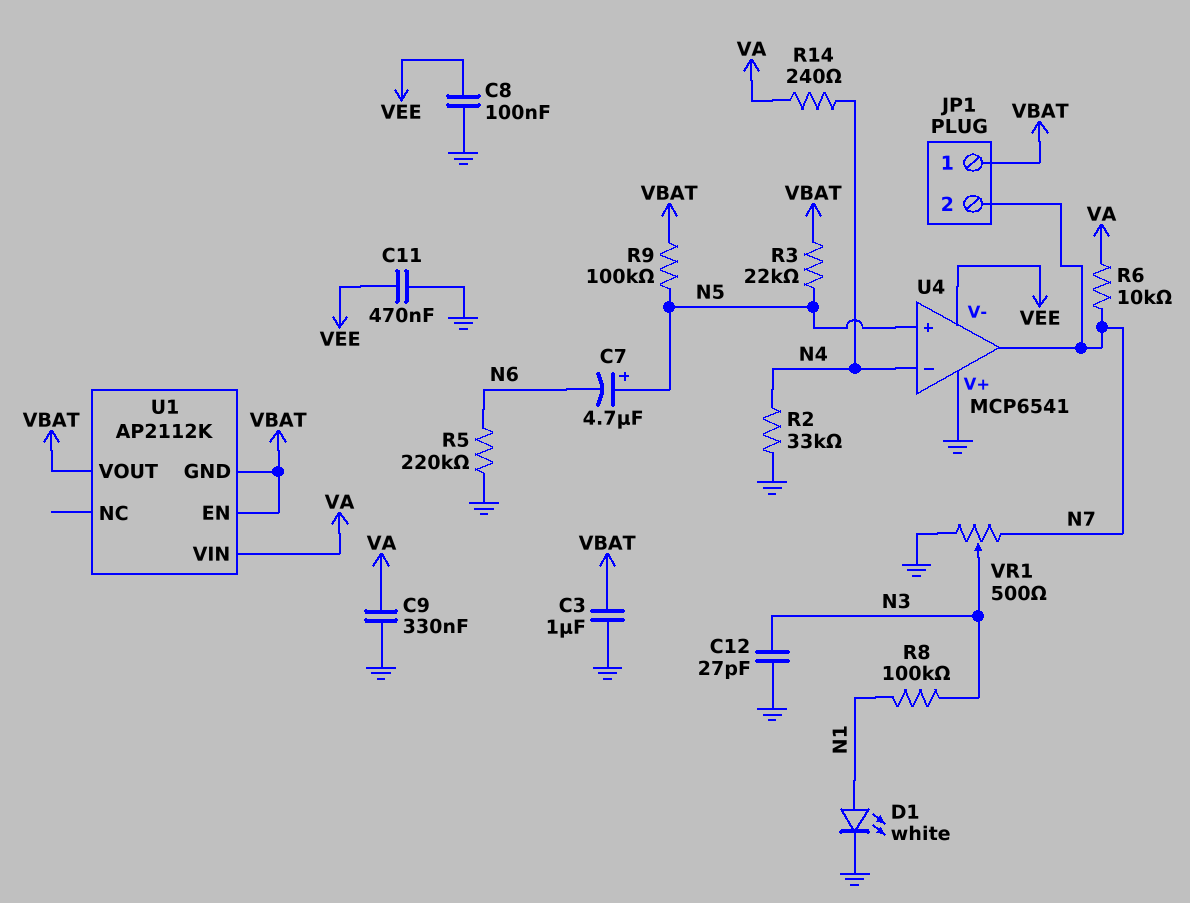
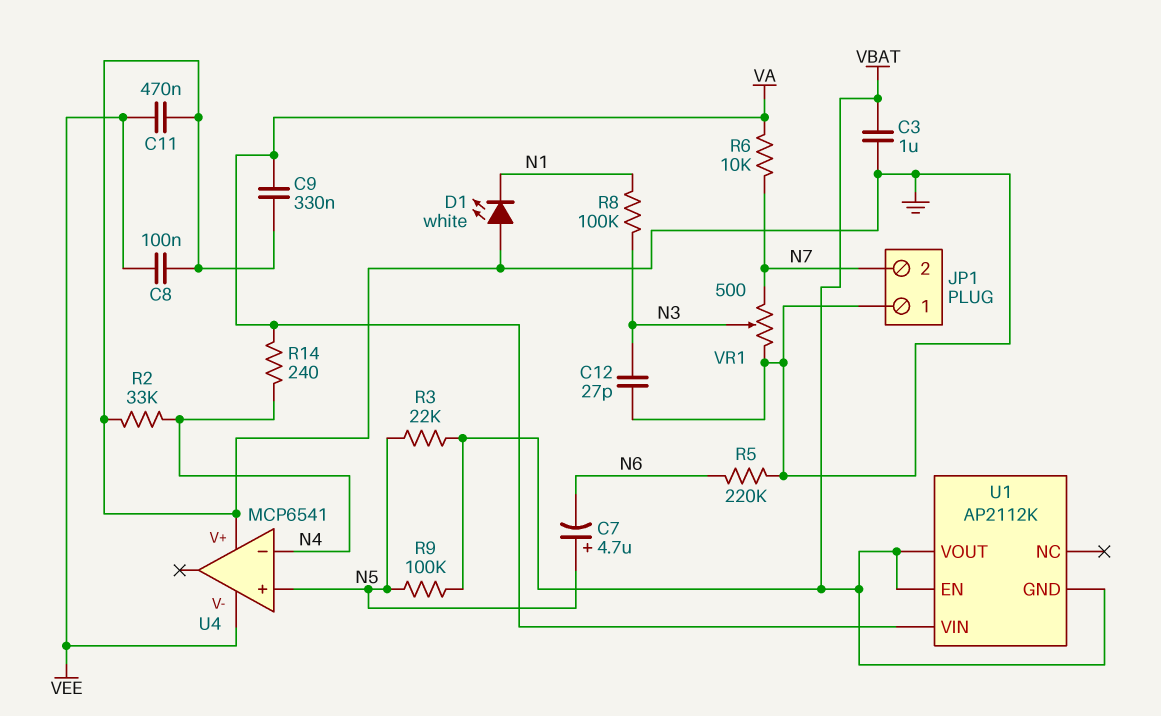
D1: LED white (A N1, K GND) -> LED white (A GND, K N1)
JP1 pin 1: VBAT -> GND
U4 pin out: N7 -> none

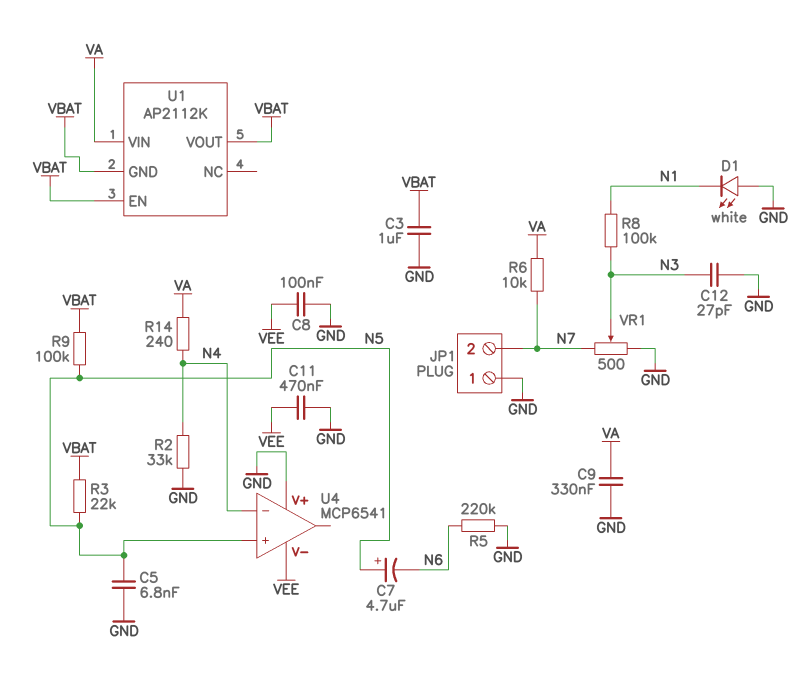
C5: none -> 6.8nF (GND, N5)

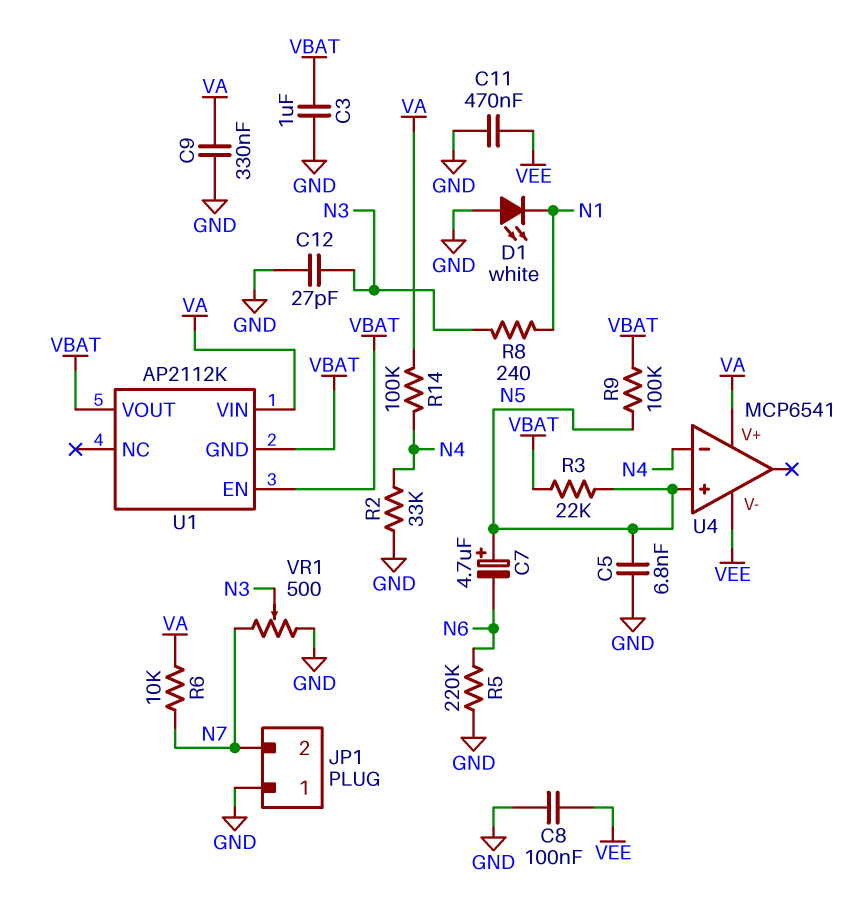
R8: 100k (N1, N3) -> 240 (N1, N3)
R14: 240 (N4, VA) -> 100k (N4, VA)
U4 pin V+: GND -> VA

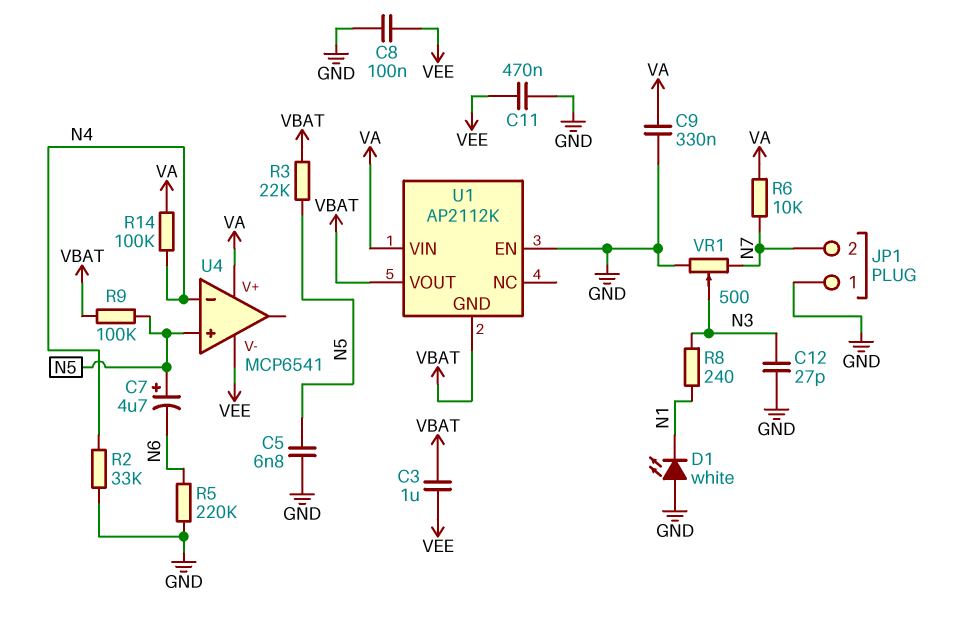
C3: 1uF (GND, VBAT) -> 1uF (VBAT, VEE)
U1 pin EN: VBAT -> GND

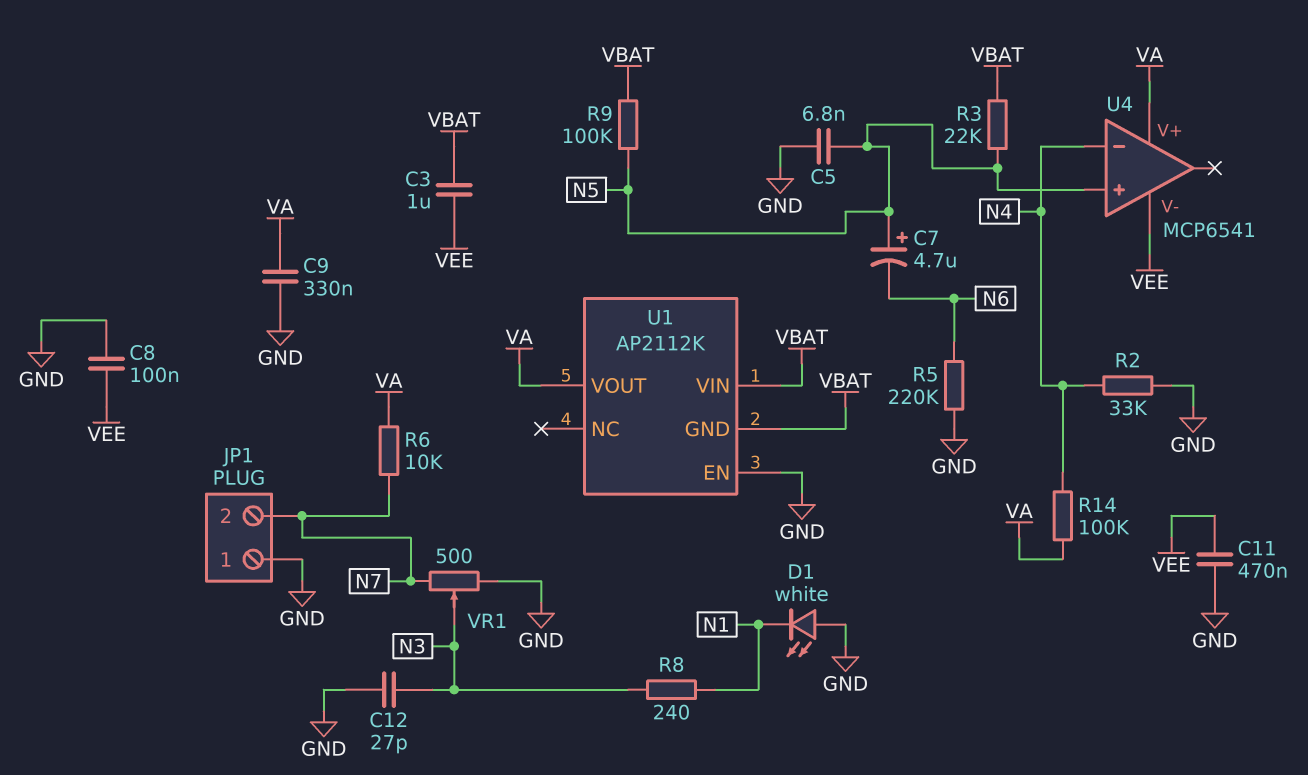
U1 pin VIN: VA -> VBAT
U1 pin VOUT: VBAT -> VA

